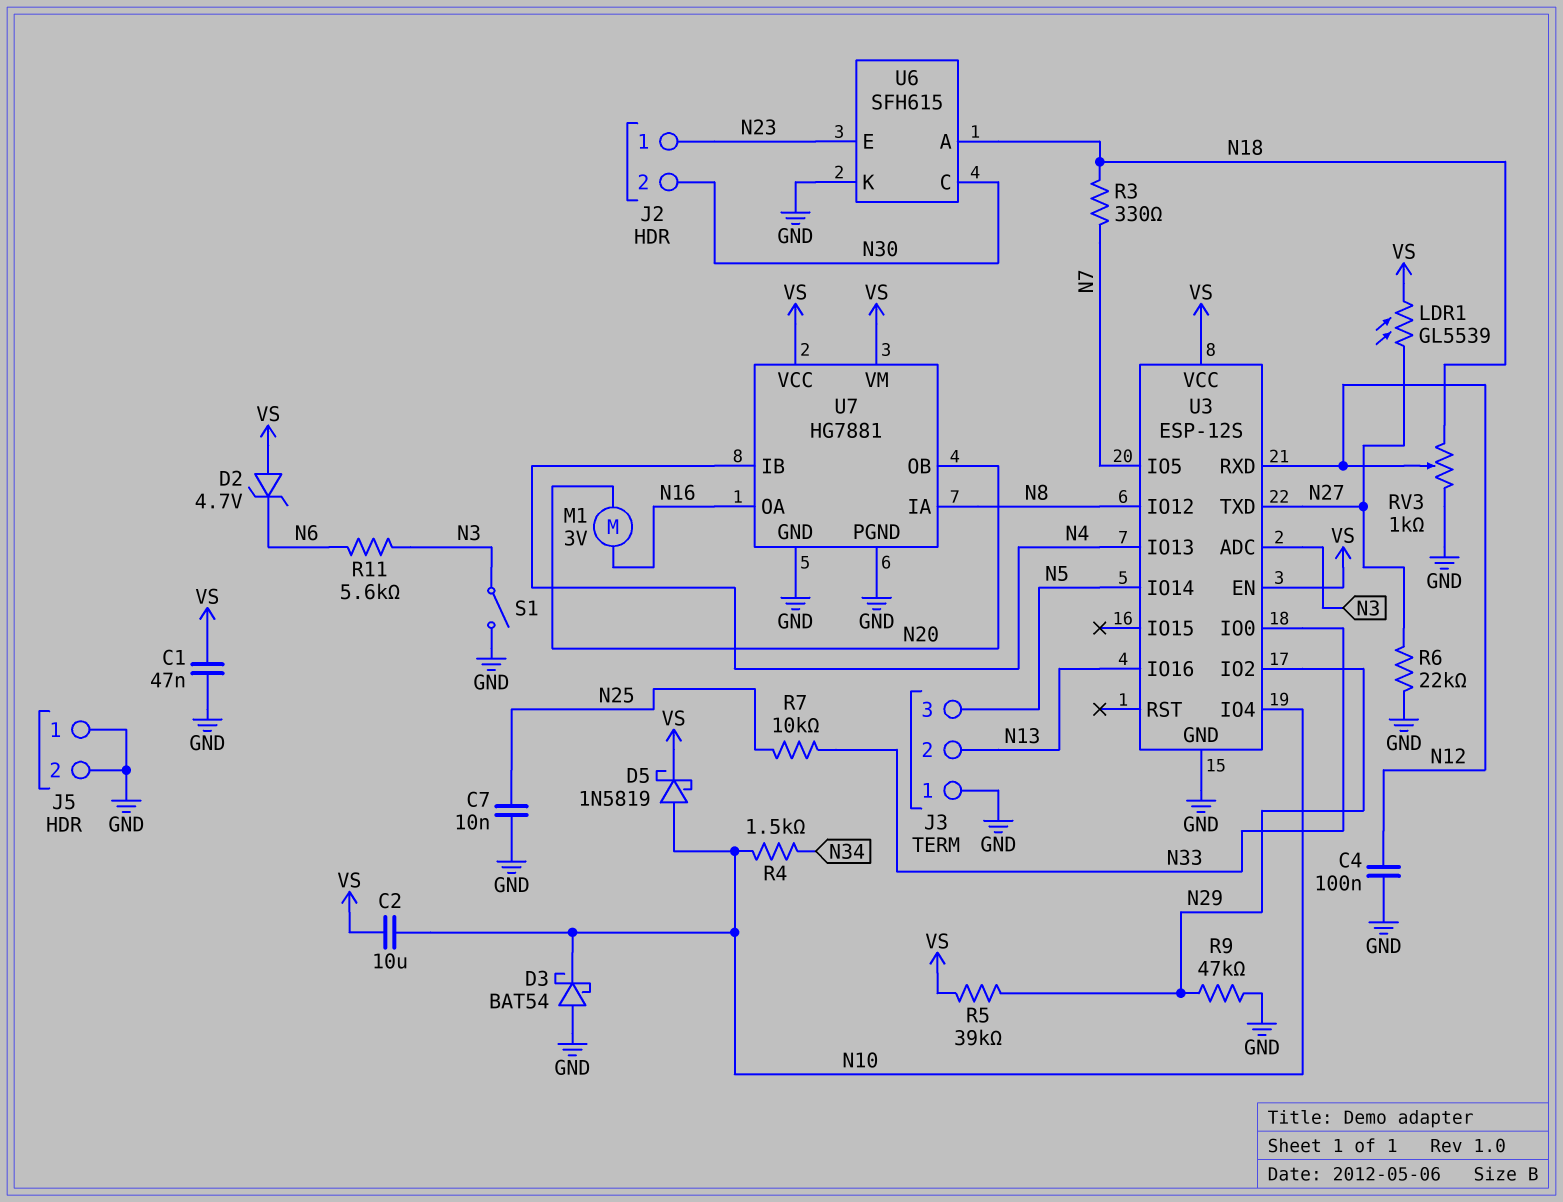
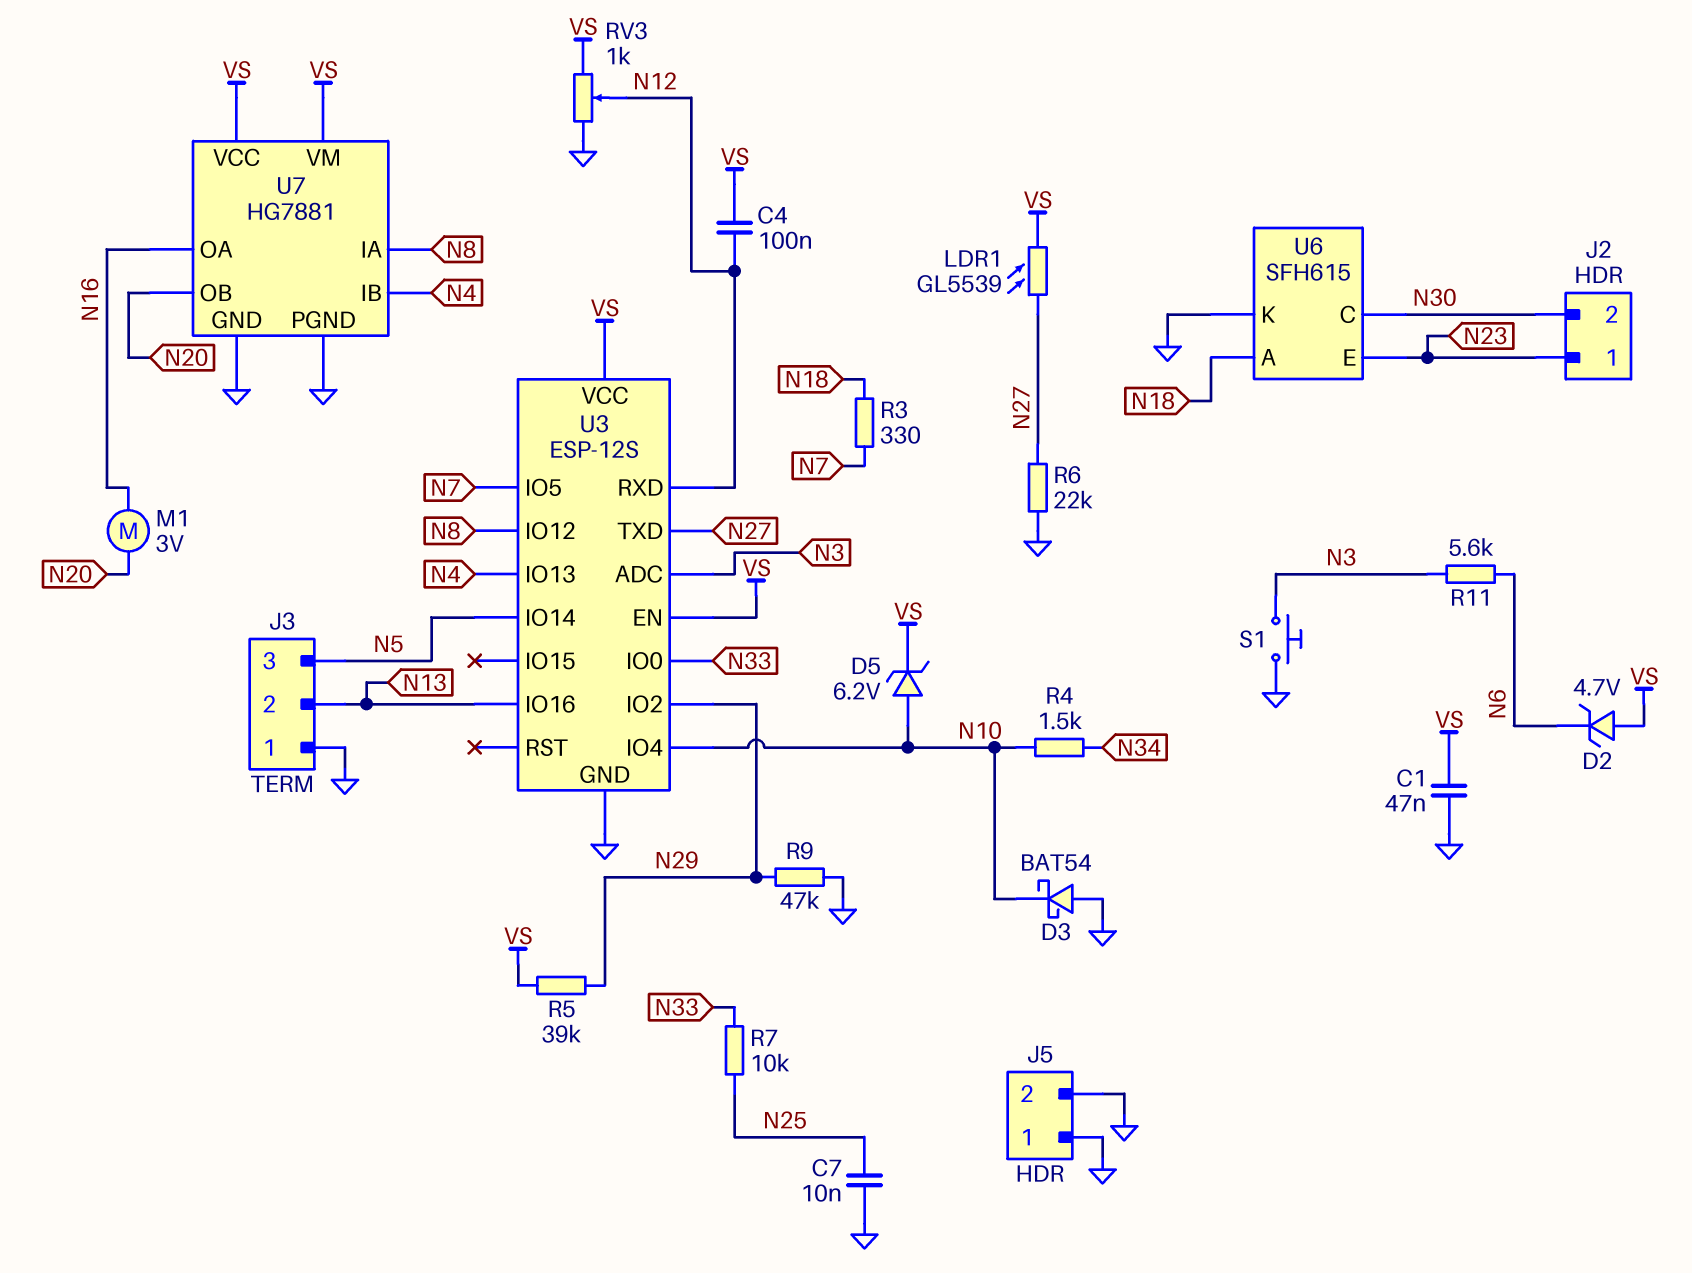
C2: 10uF (N10, VS) -> none
C4: 100nF (GND, N12) -> 100nF (N12, VS)
D5: schottky 1N5819 (A N10, K VS) -> zener 6.2V (A N10, K VS)
RV3: 1k (GND, N18, wiper N12) -> 1k (GND, VS, wiper N12)
S1: switch (GND, N3) -> button (GND, N3)

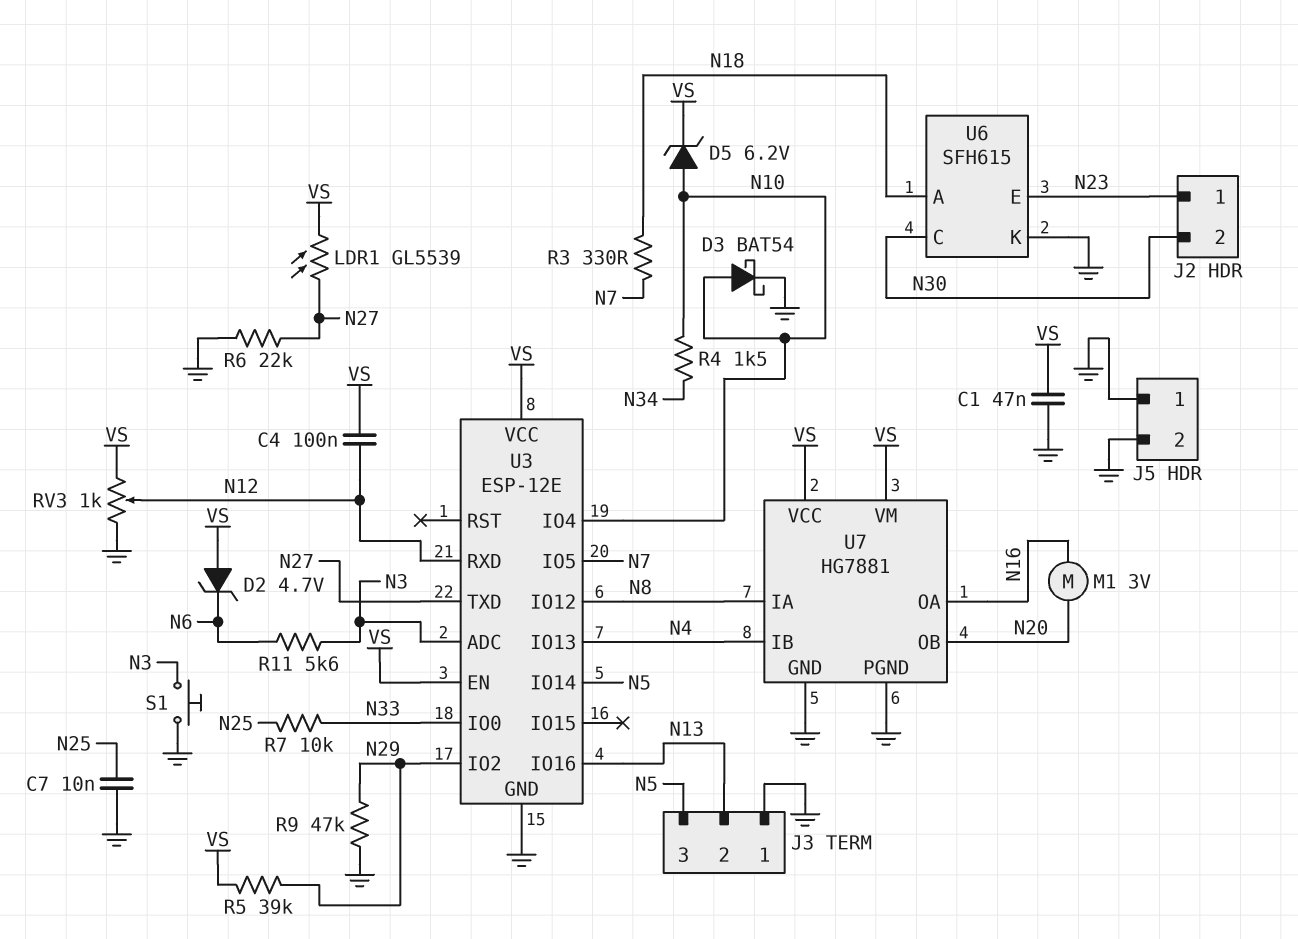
D3: schottky BAT54 (A GND, K N10) -> schottky BAT54 (A N10, K GND)
U3: ESP-12S -> ESP-12E

